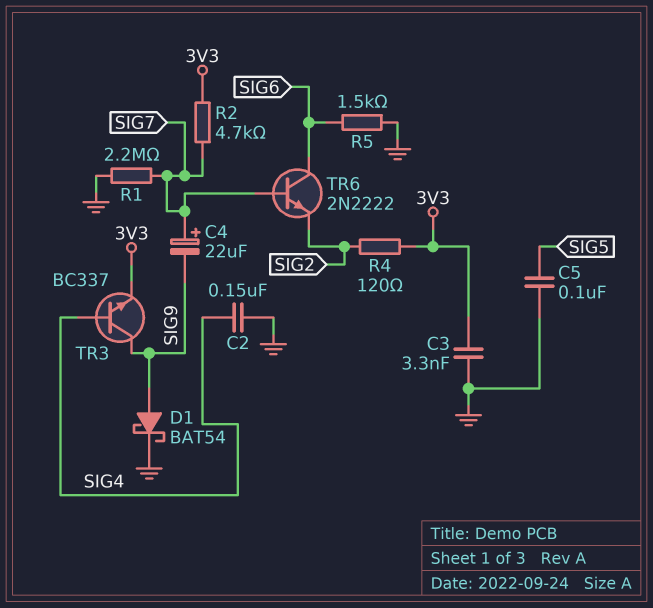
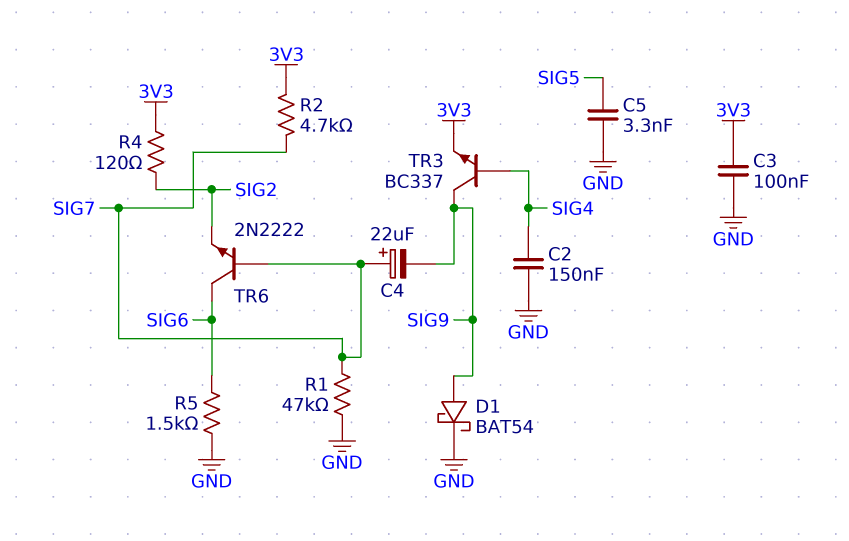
C3: 3.3nF (3V3, GND) -> 100nF (3V3, GND)
C5: 100nF (GND, SIG5) -> 3.3nF (GND, SIG5)
R1: 2.2M (GND, SIG7) -> 47k (GND, SIG7)

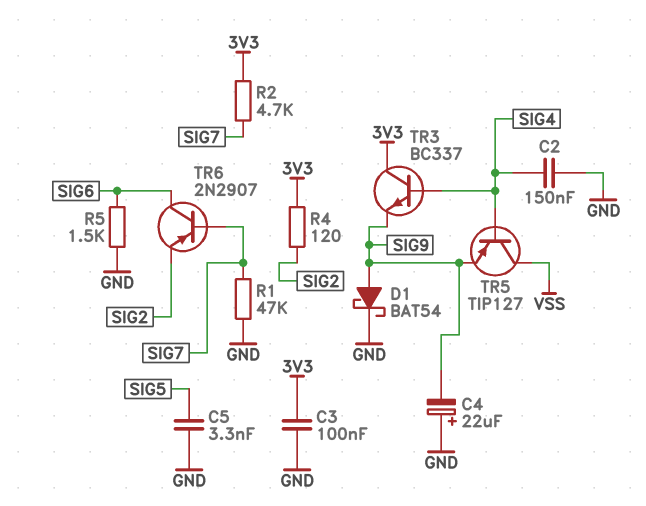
C4: 22uF (plus SIG7, minus SIG9) -> 22uF (plus GND, minus SIG9)
TR3: NPN BC337 (B SIG4, C SIG9, E 3V3) -> NPN BC337 (B SIG4, C 3V3, E SIG9)
TR5: none -> PNP TIP127 (B SIG4, C VSS, E SIG9)
TR6: NPN 2N2222 (B SIG7, C SIG6, E SIG2) -> PNP 2N2907 (B SIG7, C SIG6, E SIG2)

